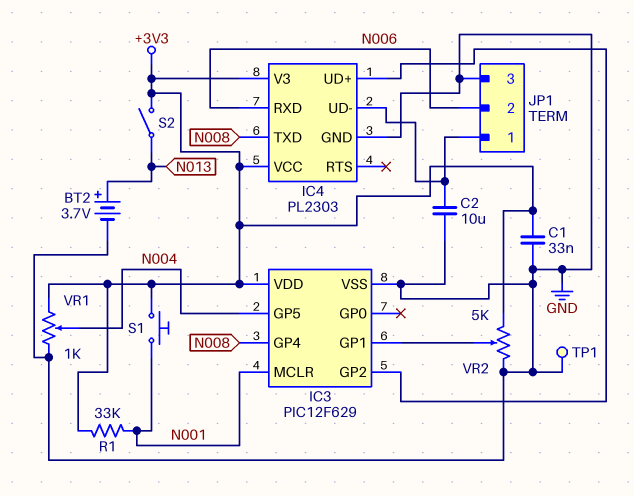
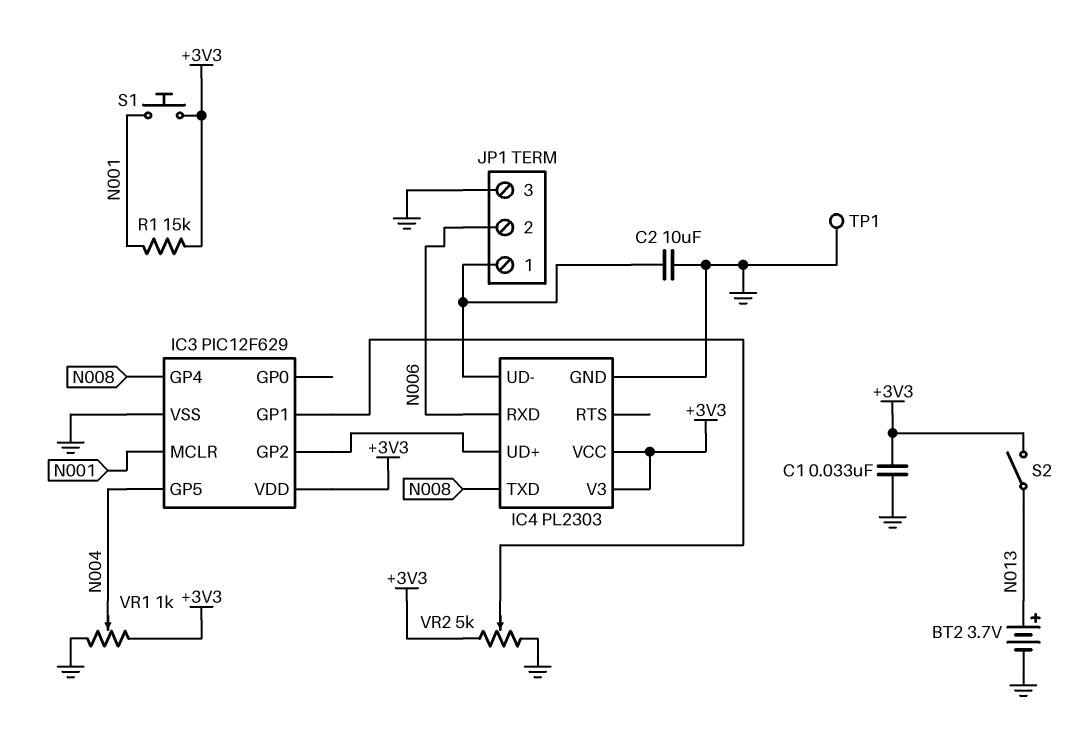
R1: 33k (+3V3, N001) -> 15k (+3V3, N001)

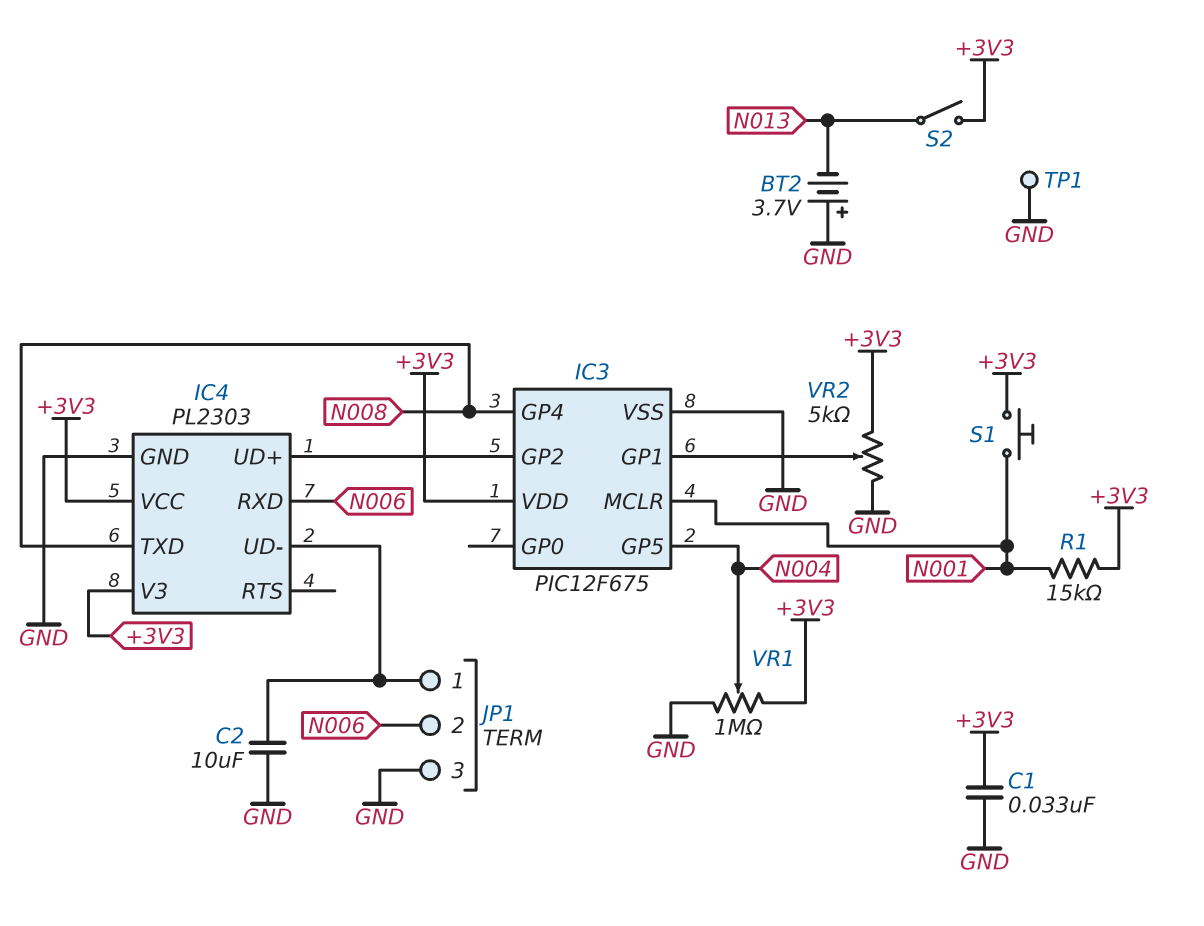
BT2: 3.7V (plus N013, minus GND) -> 3.7V (plus GND, minus N013)
IC3: PIC12F629 -> PIC12F675
VR1: 1k (+3V3, GND, wiper N004) -> 1M (+3V3, GND, wiper N004)

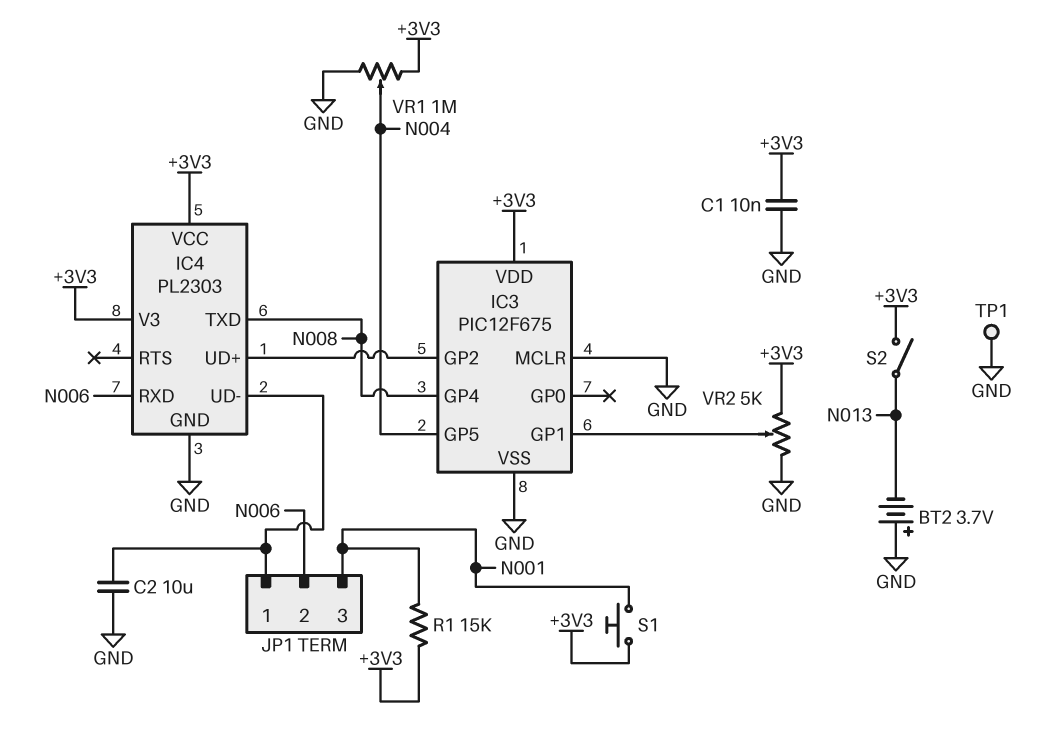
C1: 33nF (+3V3, GND) -> 10nF (+3V3, GND)
IC3 pin MCLR: N001 -> GND
JP1 pin 3: GND -> N001

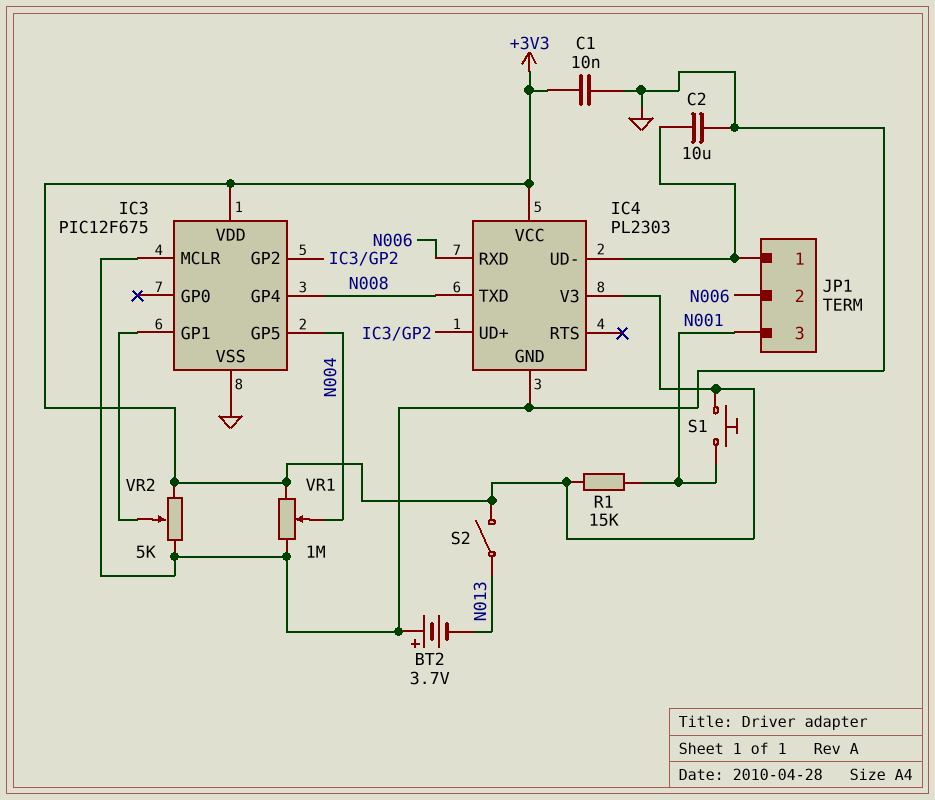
TP1: test point (GND) -> none

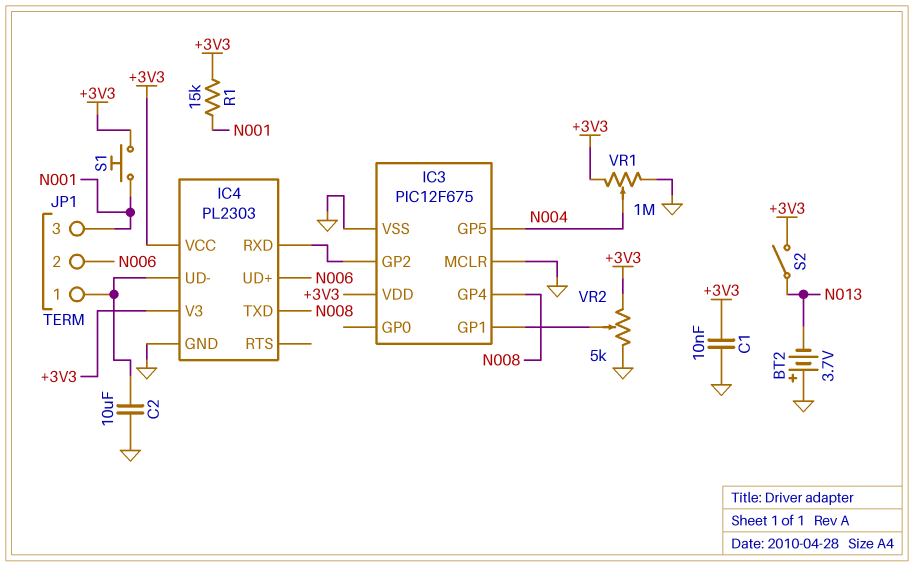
IC4 pin RXD: N006 -> IC3/GP2
IC4 pin UD+: IC3/GP2 -> N006

